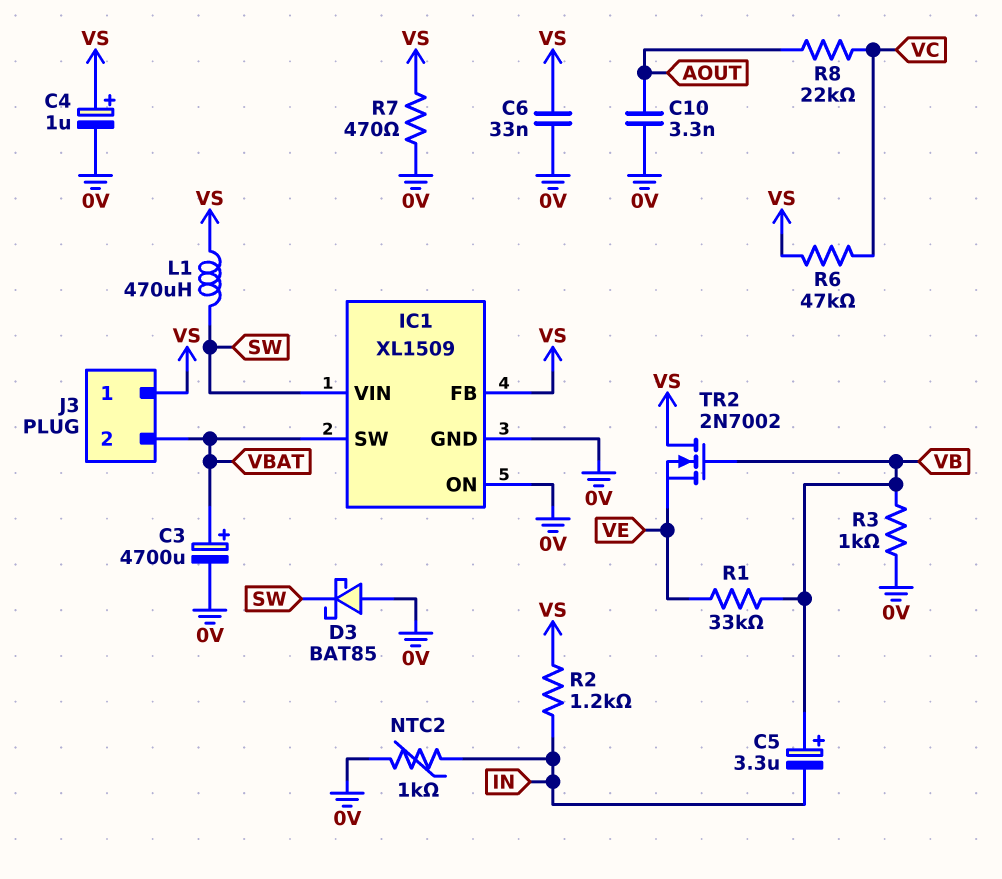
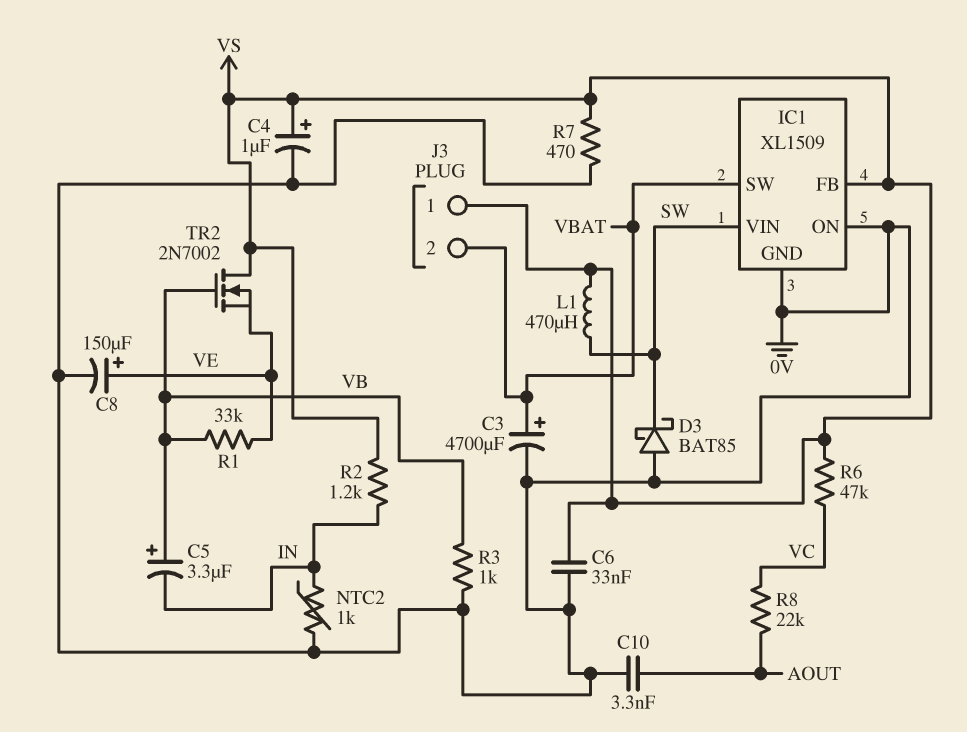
C8: none -> 150uF (plus VE, minus 0V)

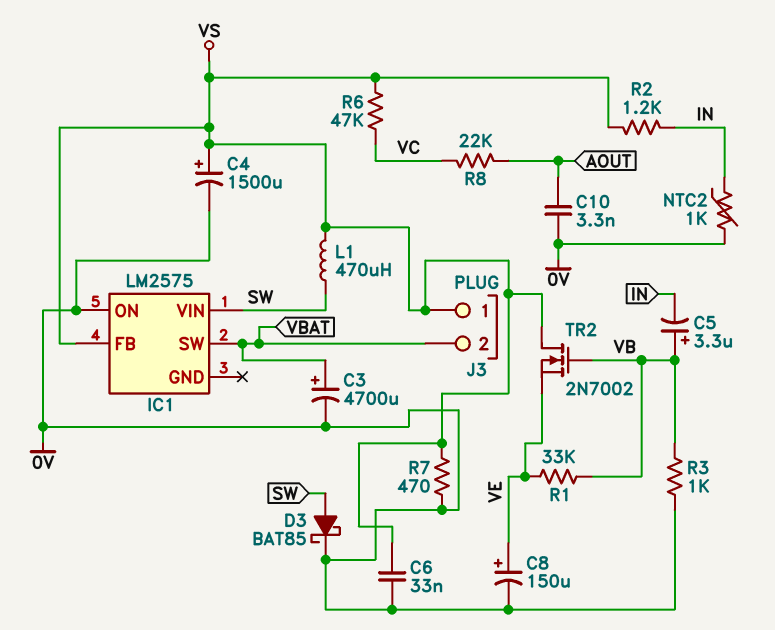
C4: 1uF (plus VS, minus 0V) -> 1500uF (plus VS, minus 0V)
D3: schottky BAT85 (A 0V, K SW) -> schottky BAT85 (A SW, K 0V)
IC1: XL1509 -> LM2575
IC1 pin GND: 0V -> none

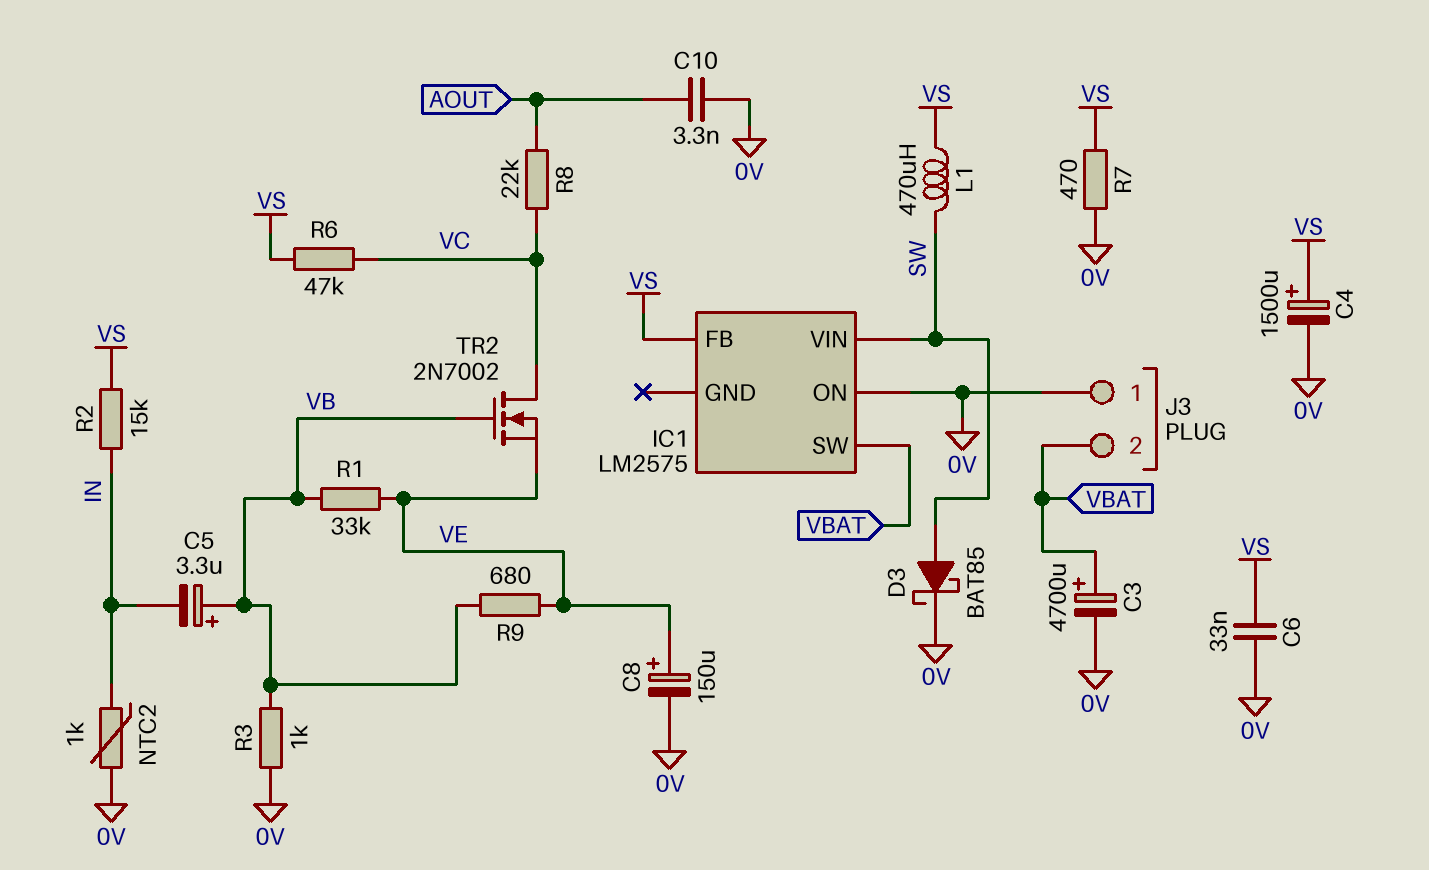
J3 pin 1: VS -> 0V
R2: 1.2k (IN, VS) -> 15k (IN, VS)
R9: none -> 680 (VB, VE)
TR2: NMOS 2N7002 (G VB, D VS, S VE) -> NMOS 2N7002 (G VB, D VC, S VE)

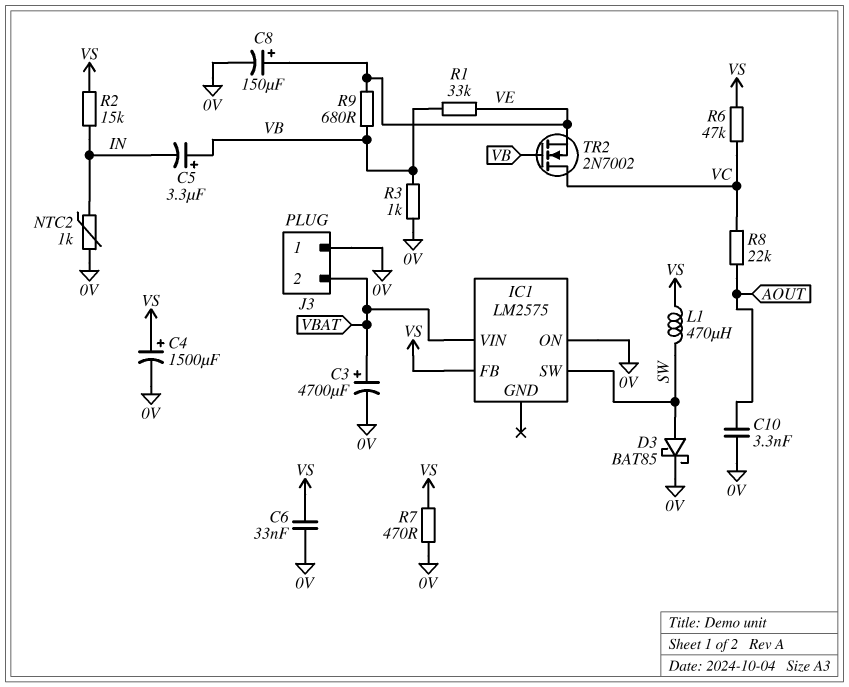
IC1 pin SW: VBAT -> SW
IC1 pin VIN: SW -> VBAT

